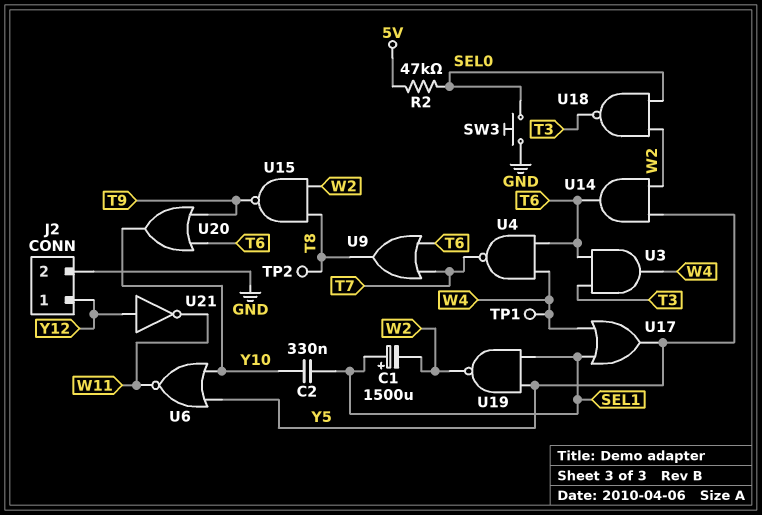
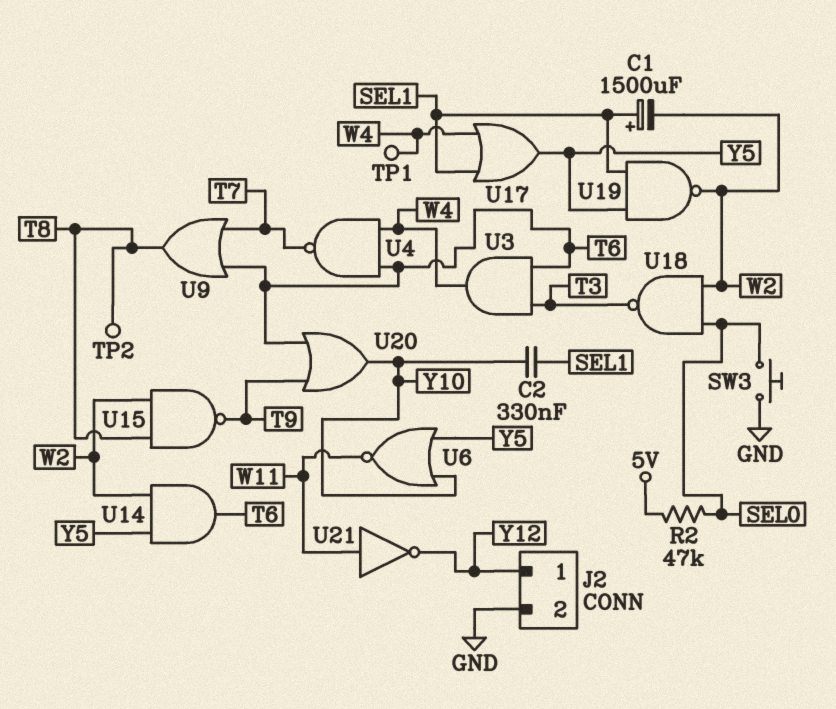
U21: NOT (in Y12, out W11) -> NOT (in W11, out Y12)

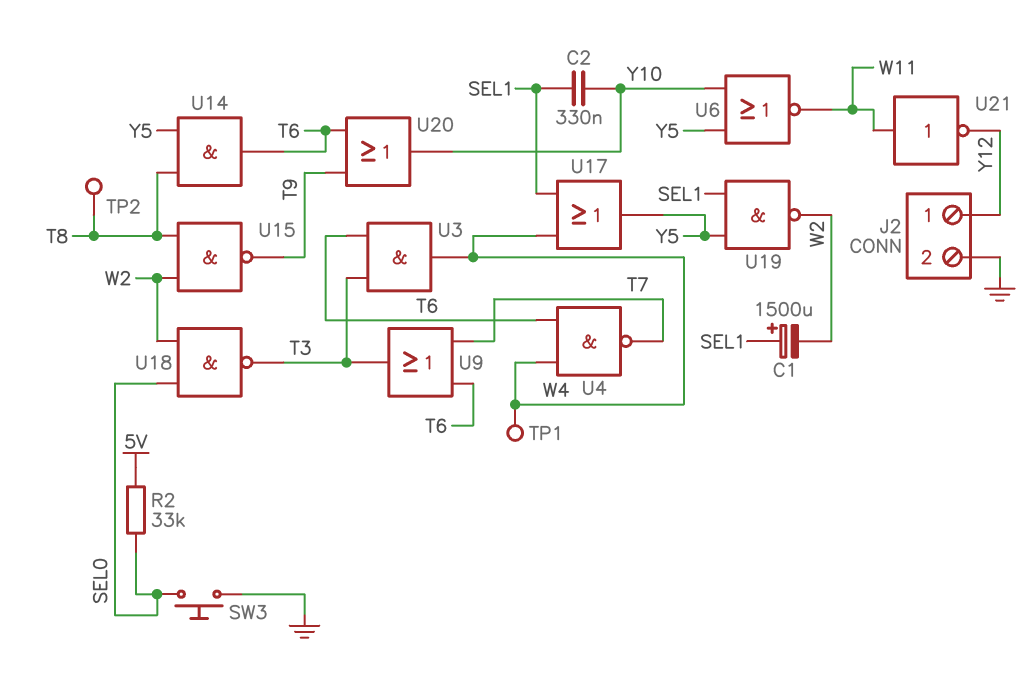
R2: 47k (5V, SEL0) -> 33k (5V, SEL0)
U9: OR (in T6, in T7, out T8) -> OR (in T6, in T7, out T3)
U14: AND (in W2, in Y5, out T6) -> AND (in T8, in Y5, out T6)

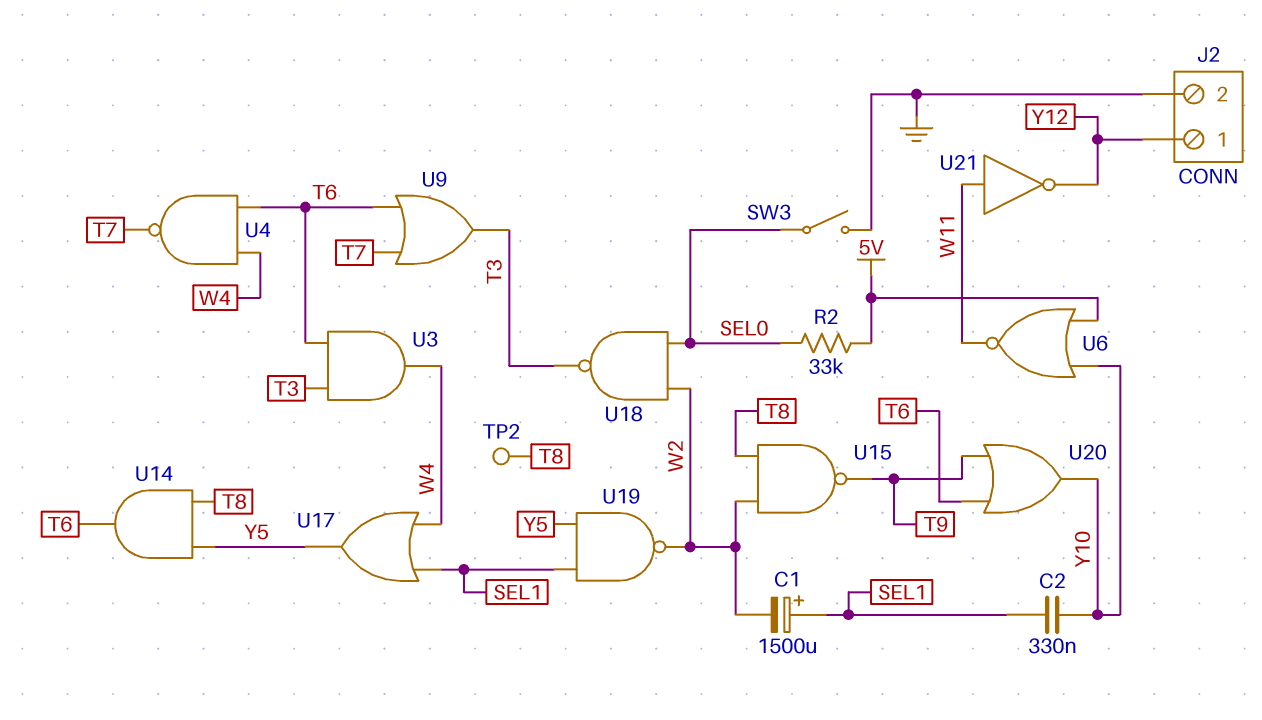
SW3: button (GND, SEL0) -> switch (GND, SEL0)
TP1: test point (W4) -> none
U6: NOR (in Y5, in Y10, out W11) -> NOR (in 5V, in Y10, out W11)

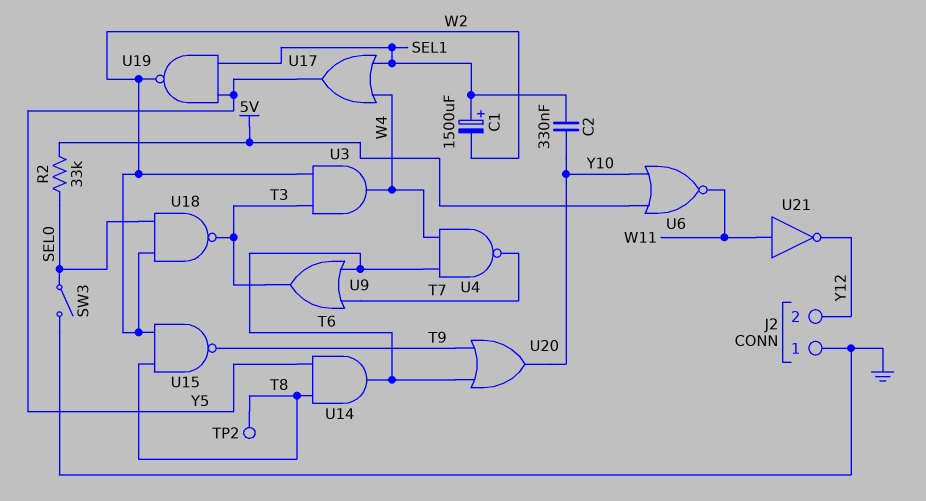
J2 pin 1: Y12 -> GND
J2 pin 2: GND -> Y12
U3: AND (in T3, in T6, out W4) -> AND (in T3, in W2, out W4)

